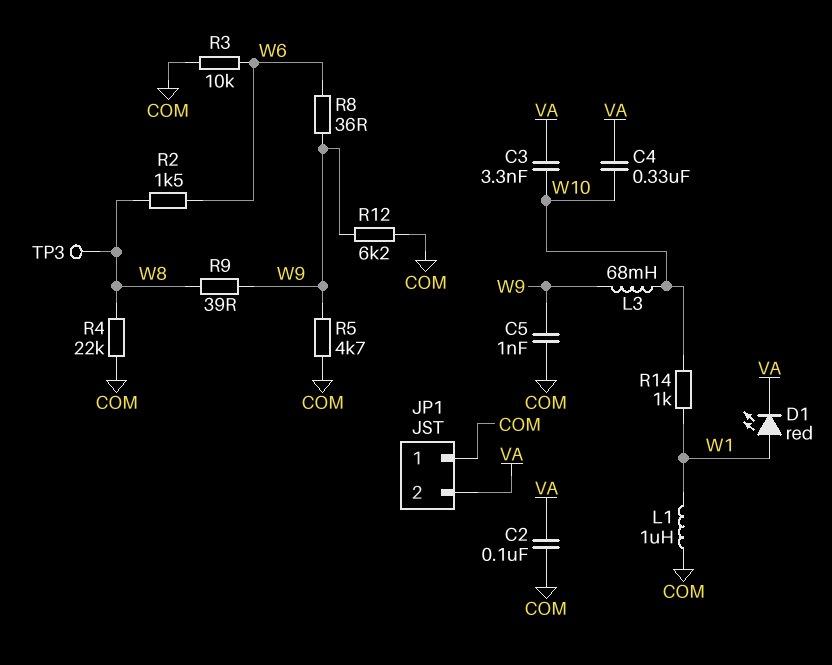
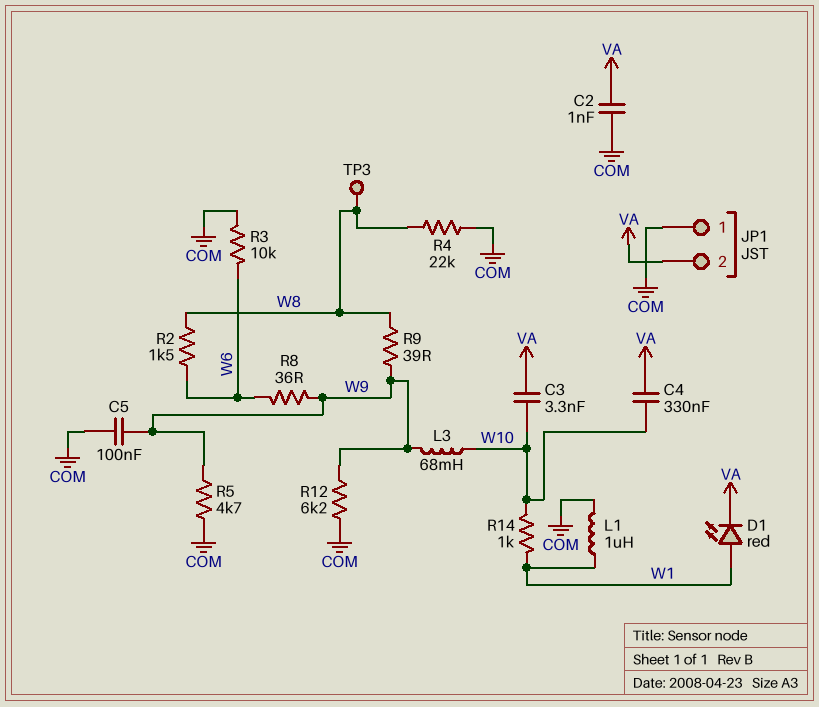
C2: 100nF (COM, VA) -> 1nF (COM, VA)
C5: 1nF (COM, W9) -> 100nF (COM, W9)

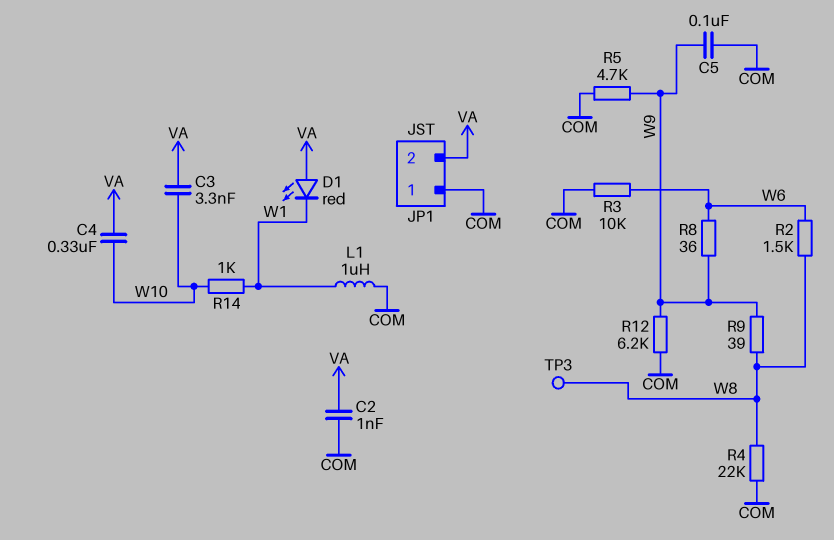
D1: LED red (A W1, K VA) -> LED red (A VA, K W1)
L3: 68mH (W9, W10) -> none

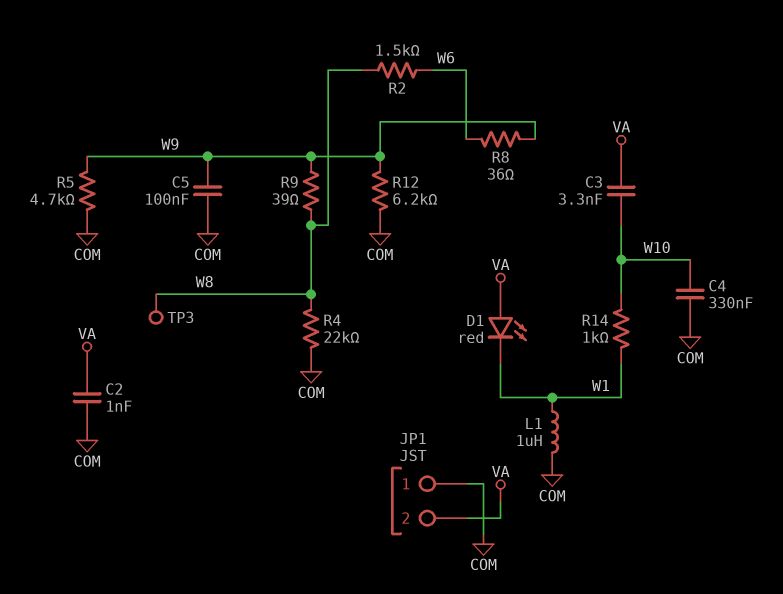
C4: 330nF (VA, W10) -> 330nF (COM, W10)
R3: 10k (COM, W6) -> none

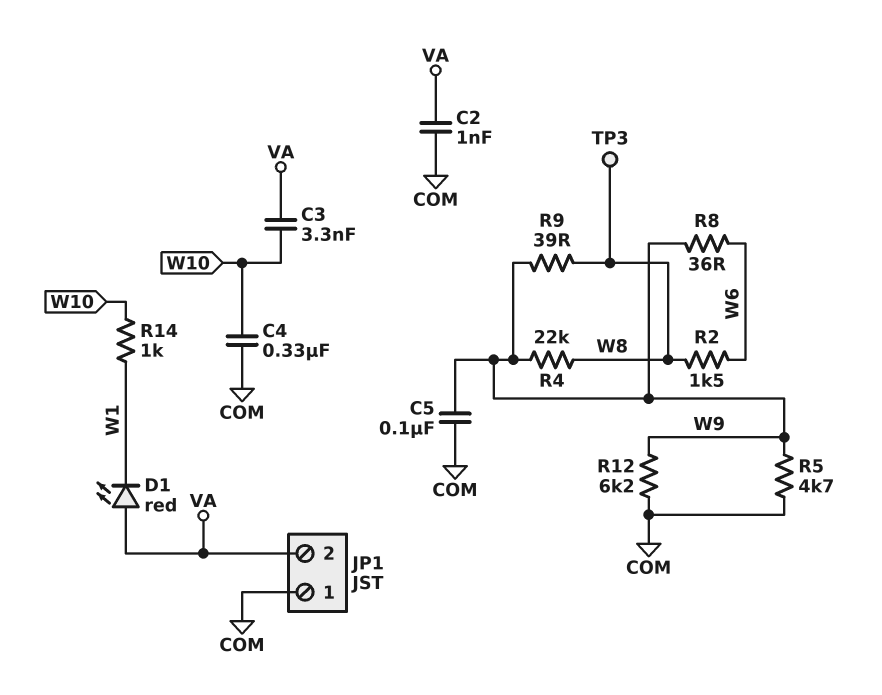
L1: 1uH (COM, W1) -> none
R4: 22k (COM, W8) -> 22k (W8, W9)

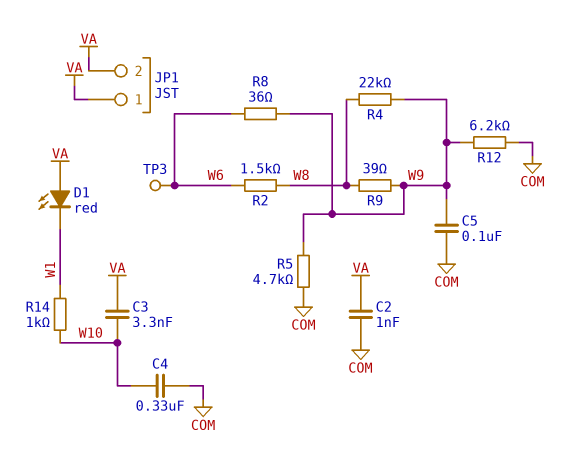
JP1 pin 1: COM -> VA
TP3: test point (W8) -> test point (W6)

